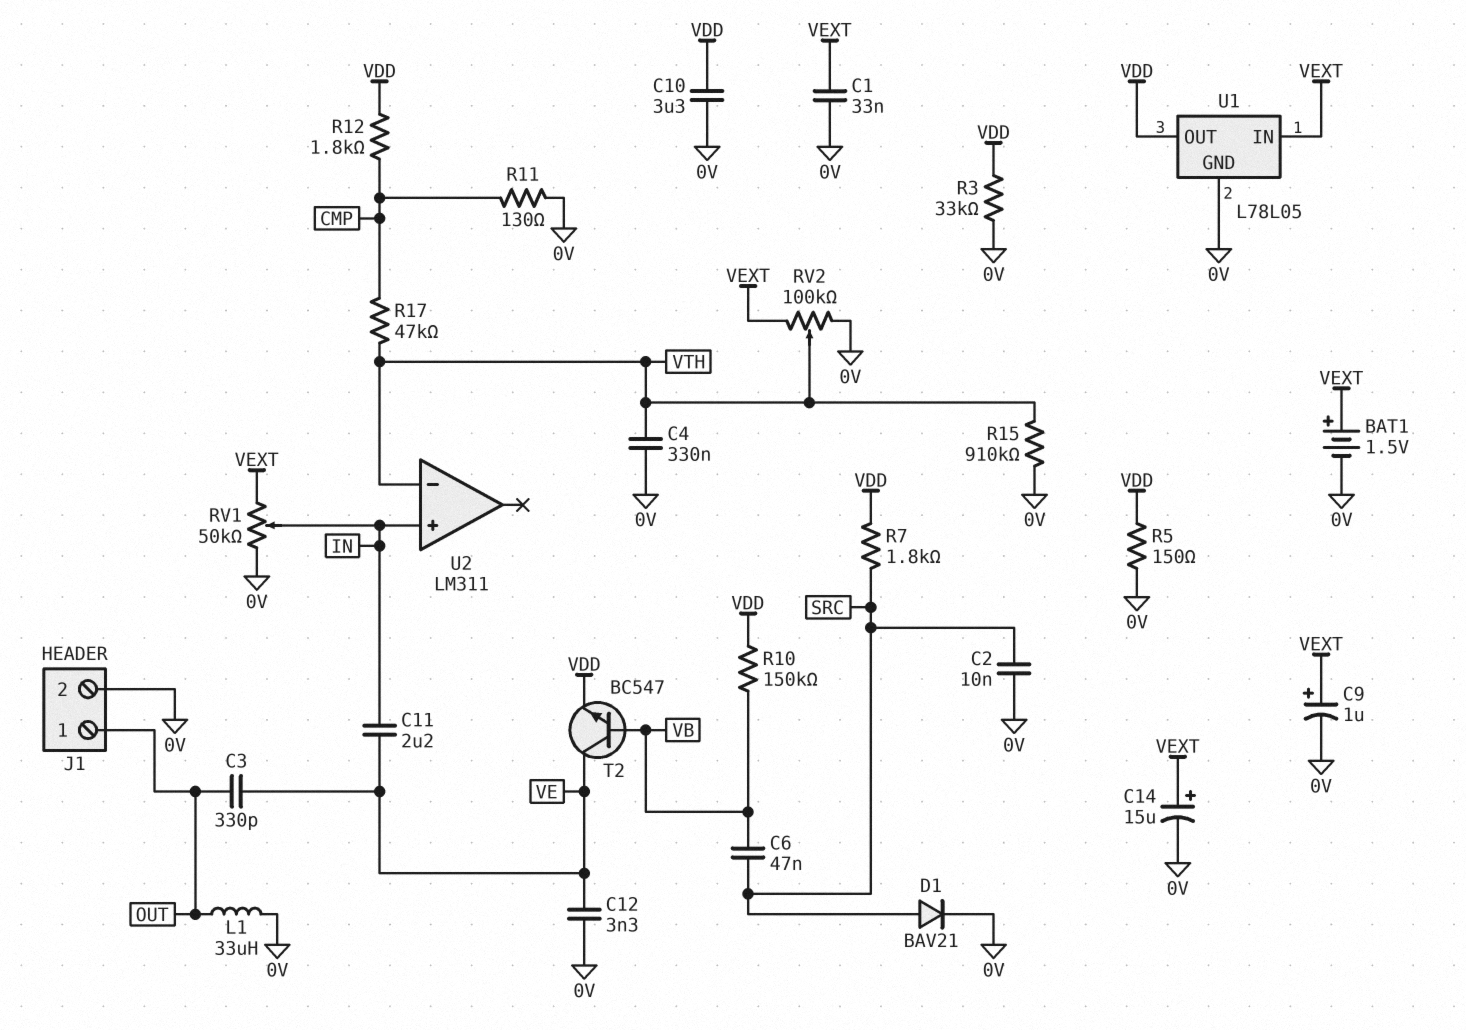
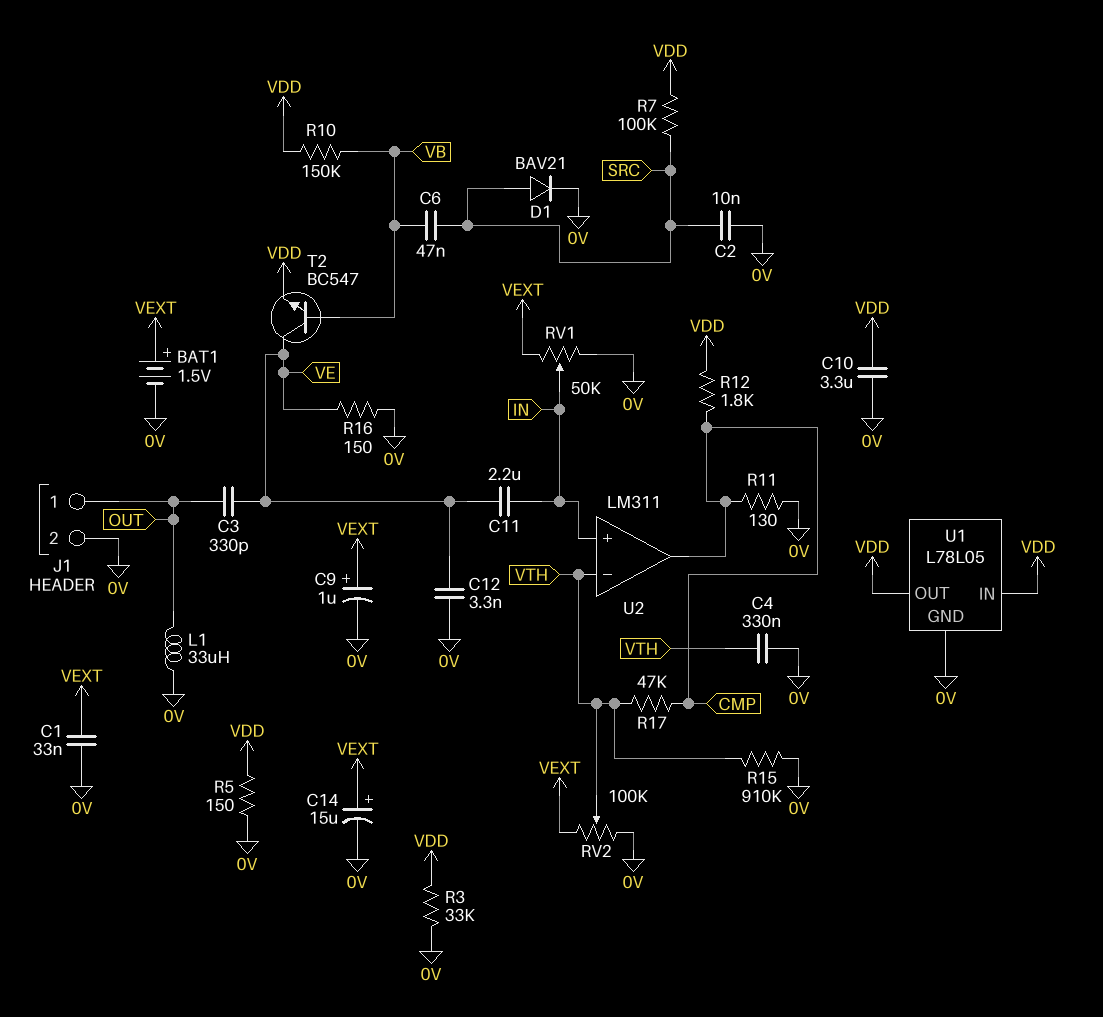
R7: 1.8k (SRC, VDD) -> 100k (SRC, VDD)
R16: none -> 150 (0V, VE)
U1 pin IN: VEXT -> VDD
U2 pin out: none -> CMP

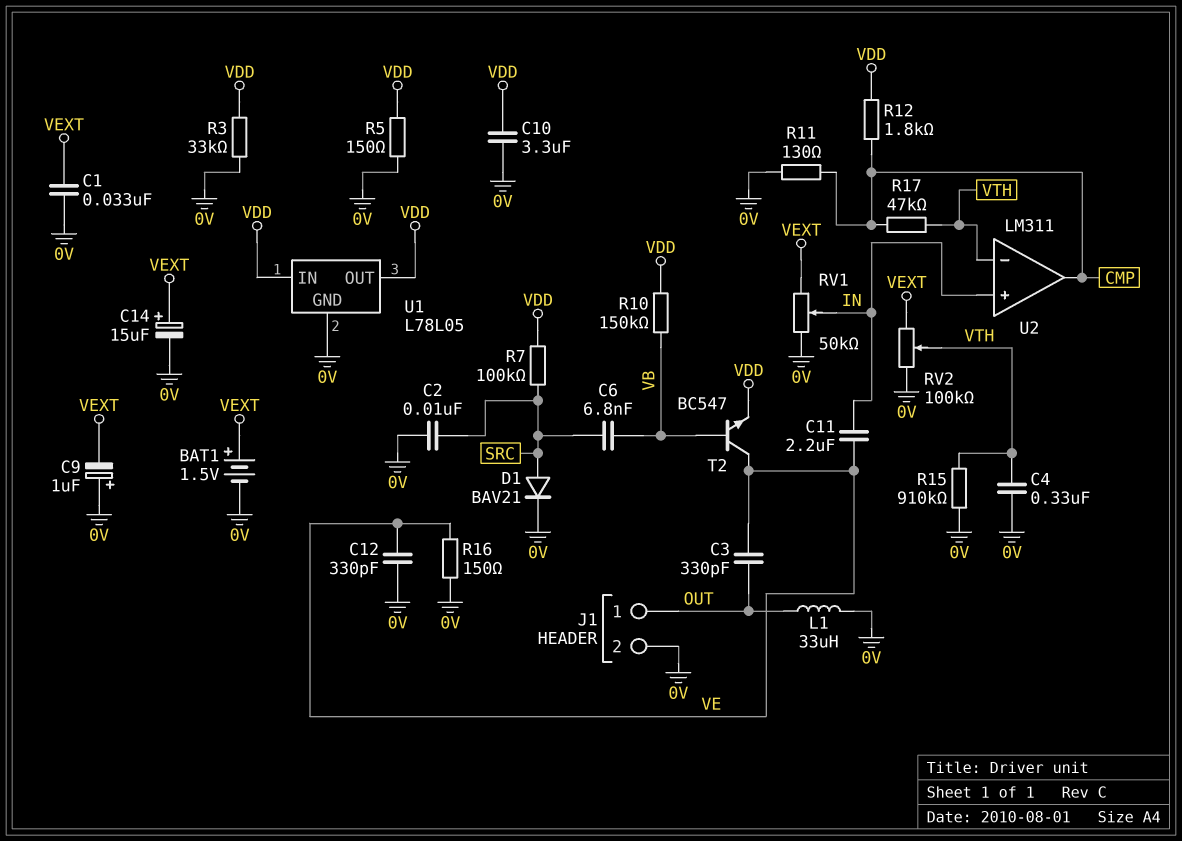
C6: 47nF (SRC, VB) -> 6.8nF (SRC, VB)
C9: 1uF (plus VEXT, minus 0V) -> 1uF (plus 0V, minus VEXT)
C12: 3.3nF (0V, VE) -> 330pF (0V, VE)

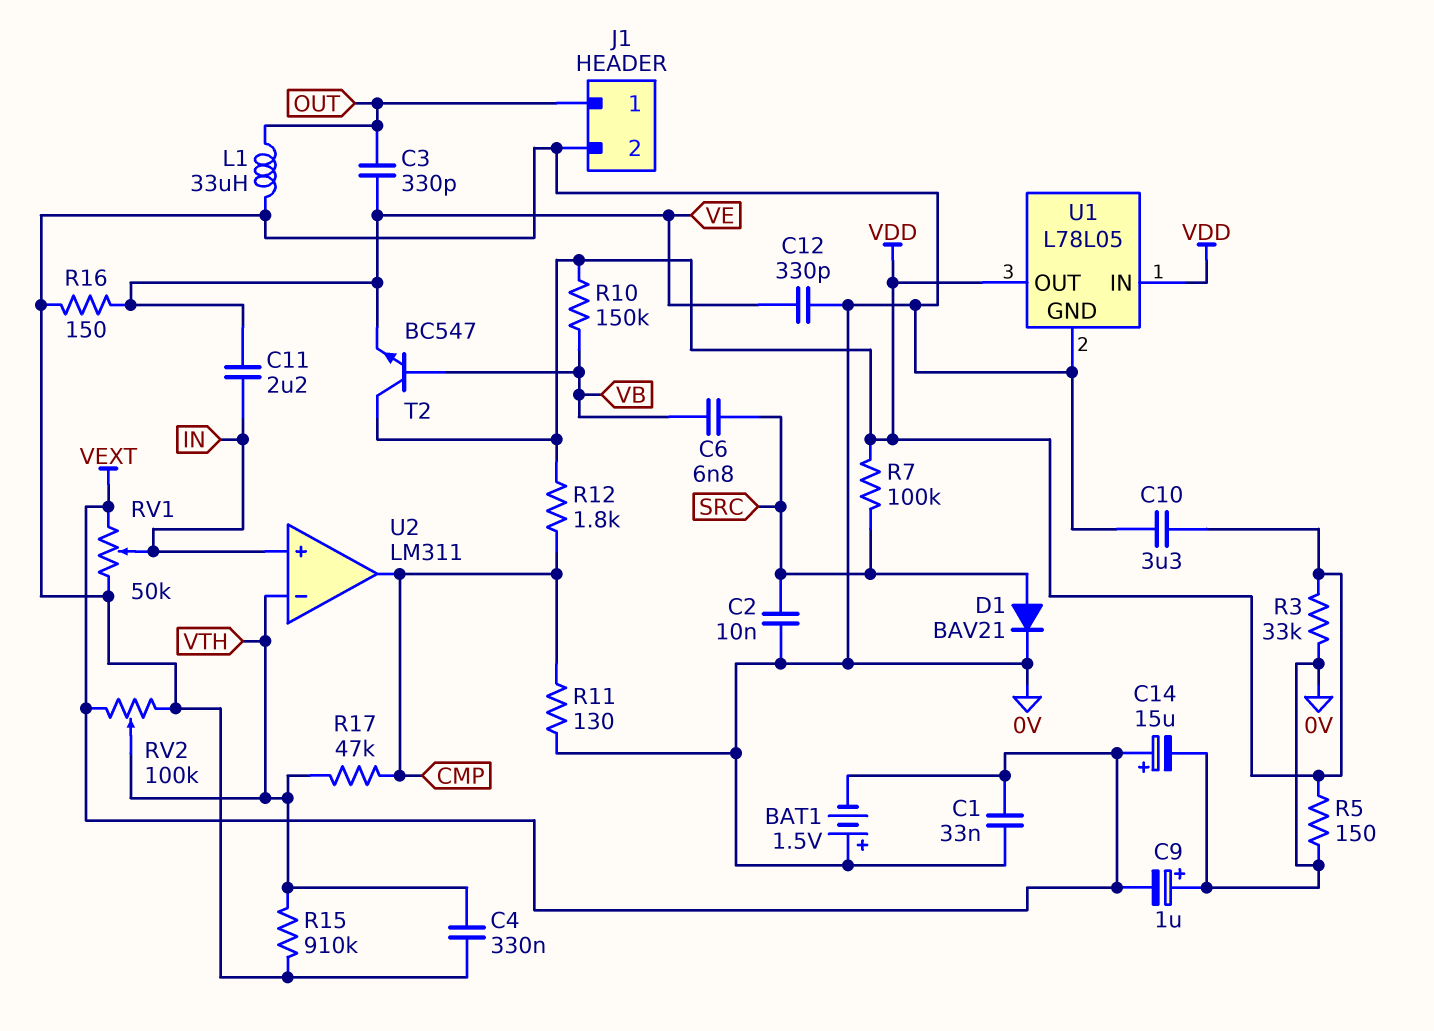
BAT1: 1.5V (plus VEXT, minus 0V) -> 1.5V (plus 0V, minus VEXT)
T2: NPN BC547 (B VB, C VE, E VDD) -> NPN BC547 (B VB, C VDD, E VE)

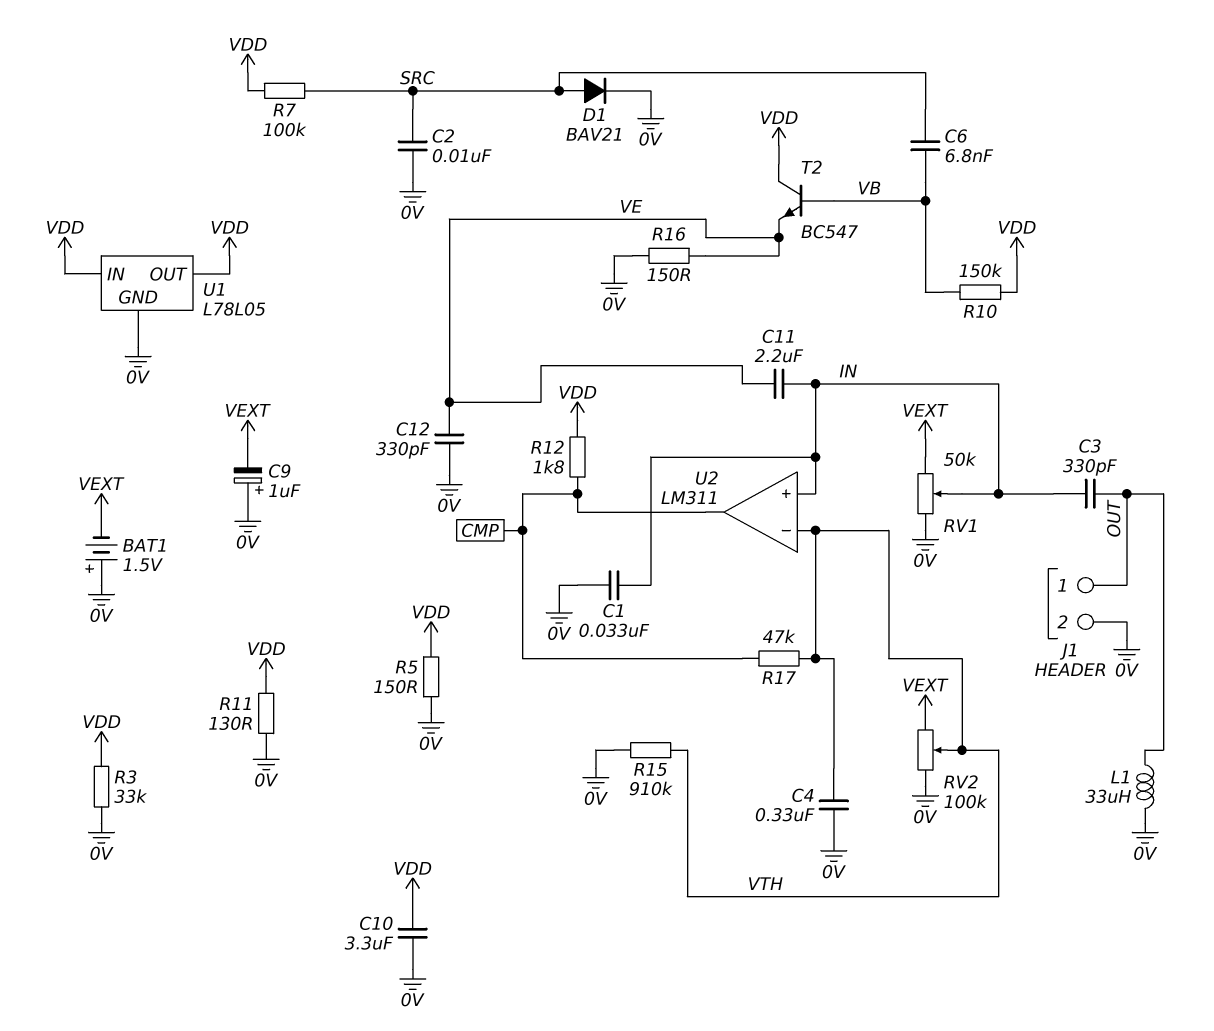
C1: 33nF (0V, VEXT) -> 33nF (0V, IN)
C3: 330pF (OUT, VE) -> 330pF (IN, OUT)
C14: 15uF (plus VEXT, minus 0V) -> none
R11: 130 (0V, CMP) -> 130 (0V, VDD)

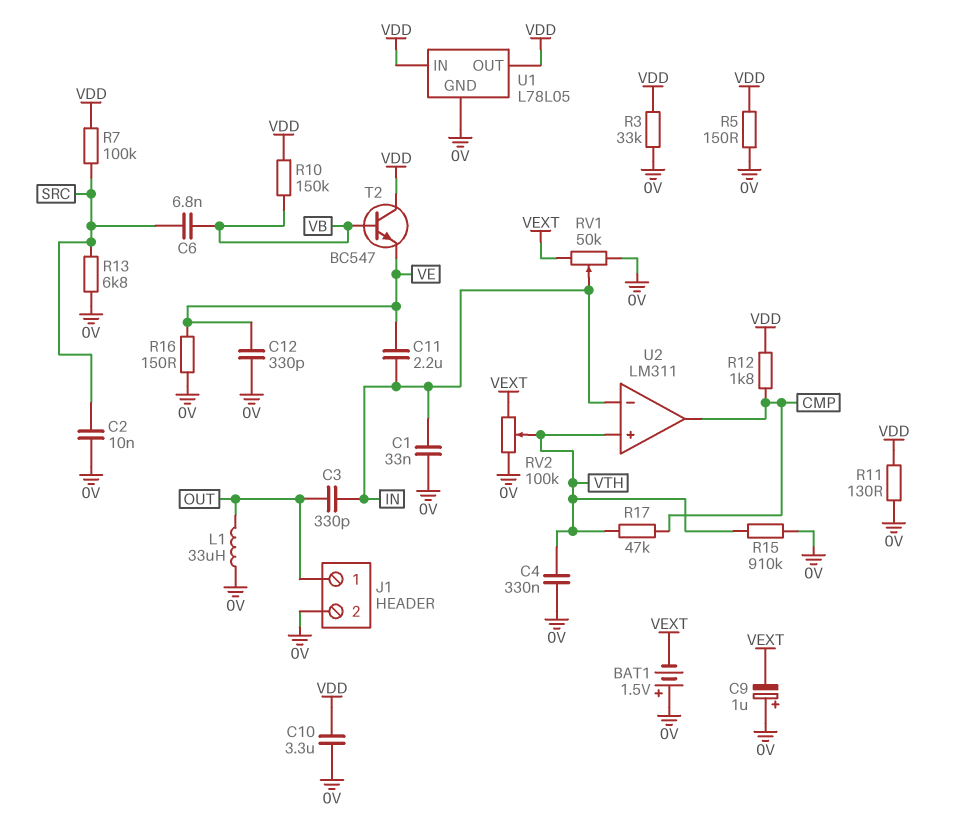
D1: diode BAV21 (A SRC, K 0V) -> none
R13: none -> 6.8k (0V, SRC)
U2 pin in+: IN -> VTH
U2 pin in-: VTH -> IN

